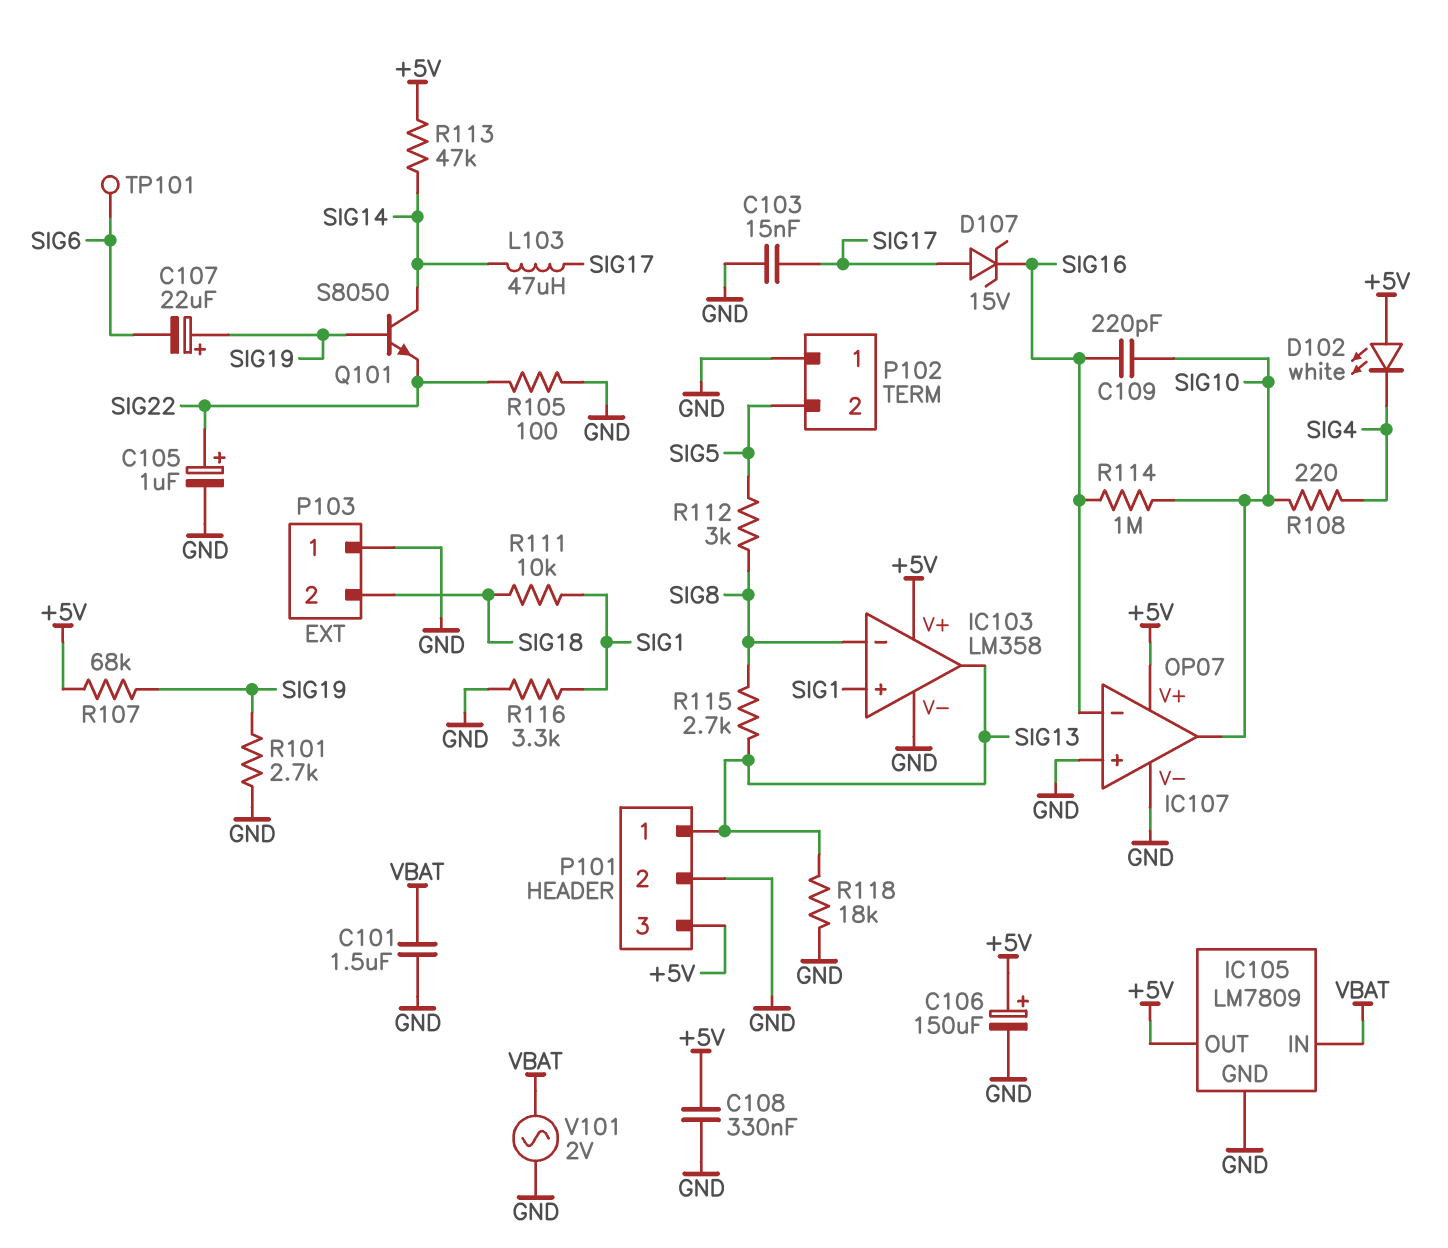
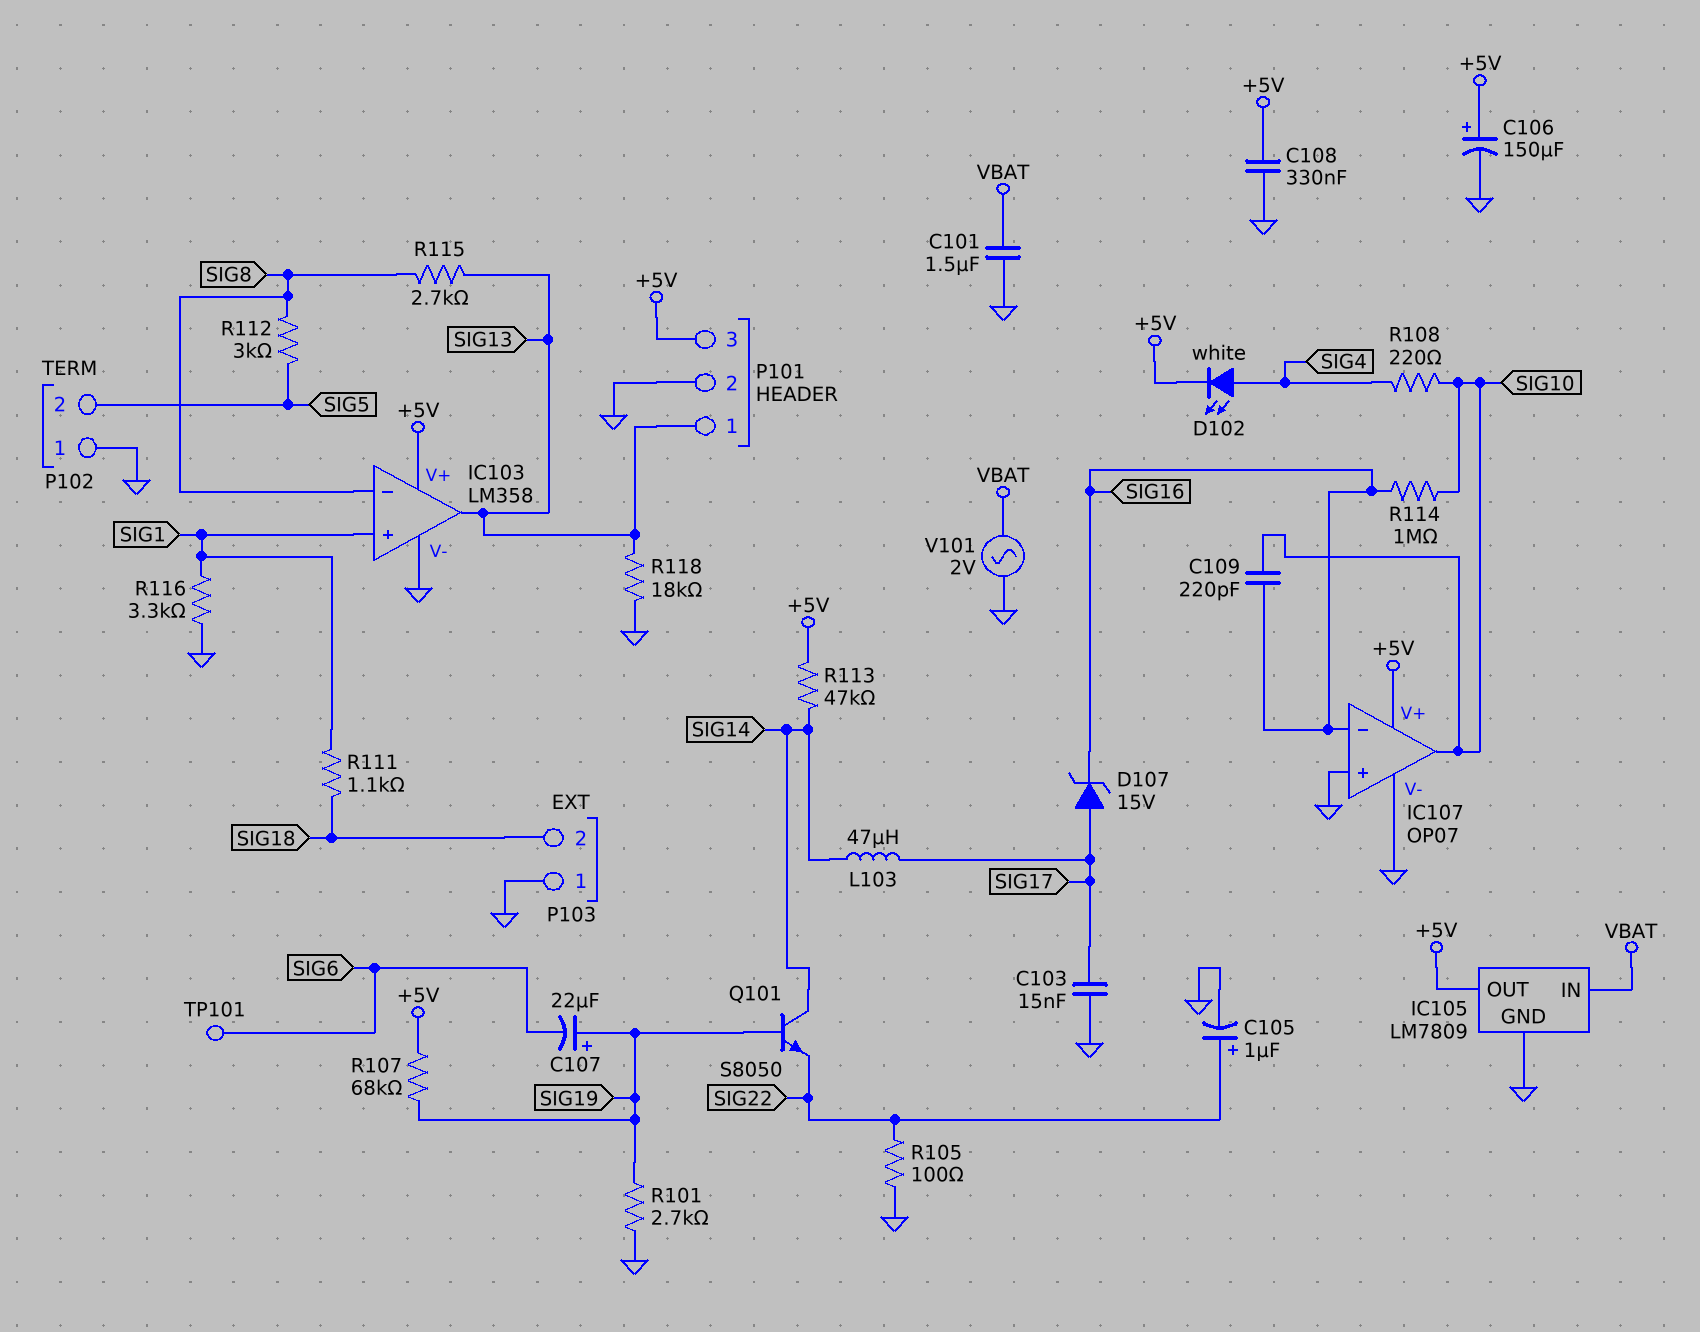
D102: LED white (A +5V, K SIG4) -> LED white (A SIG4, K +5V)
R111: 10k (SIG1, SIG18) -> 1.1k (SIG1, SIG18)

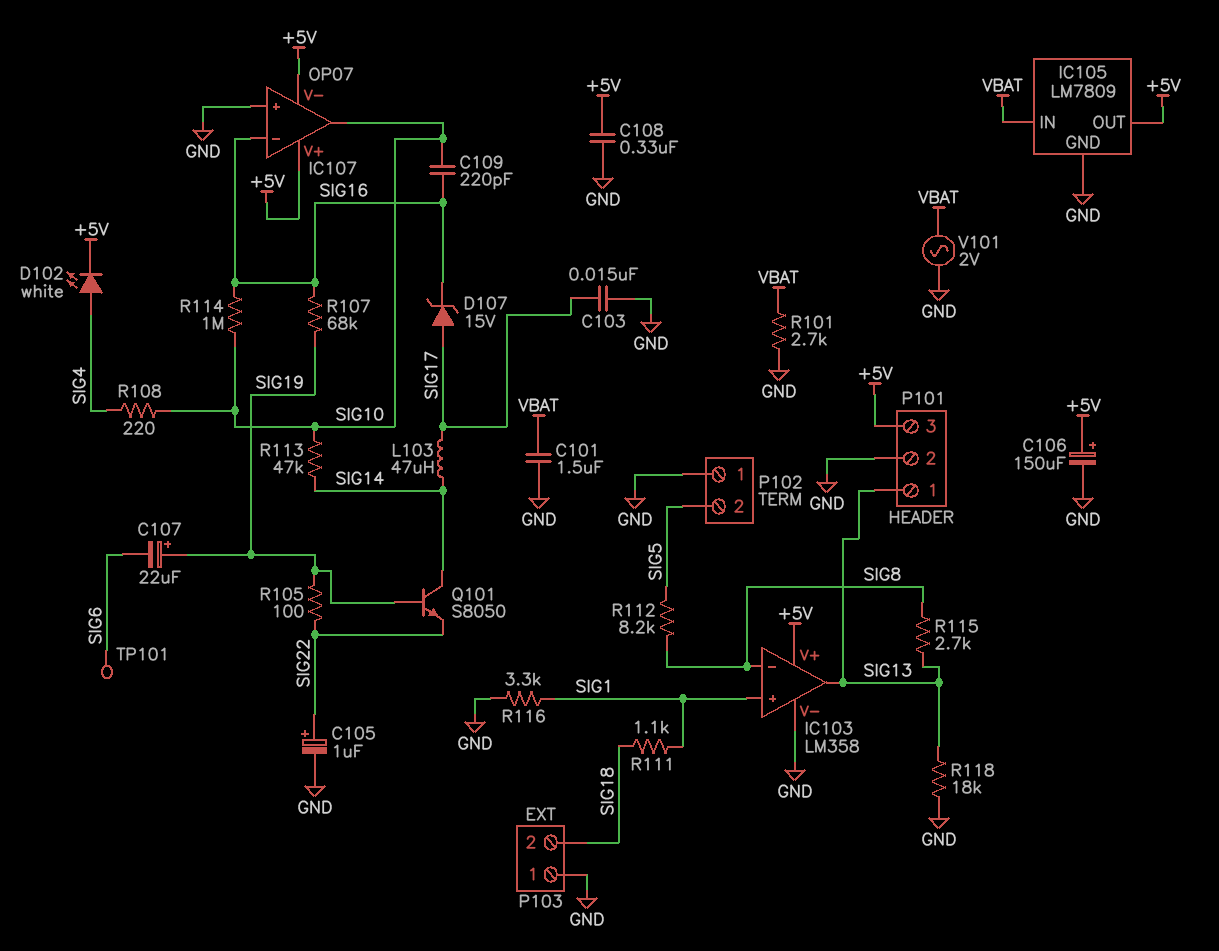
IC107 pin V-: GND -> +5V
R101: 2.7k (GND, SIG19) -> 2.7k (GND, VBAT)
R105: 100 (GND, SIG22) -> 100 (SIG19, SIG22)
R107: 68k (+5V, SIG19) -> 68k (SIG16, SIG19)
R112: 3k (SIG5, SIG8) -> 8.2k (SIG5, SIG8)
R113: 47k (+5V, SIG14) -> 47k (SIG10, SIG14)

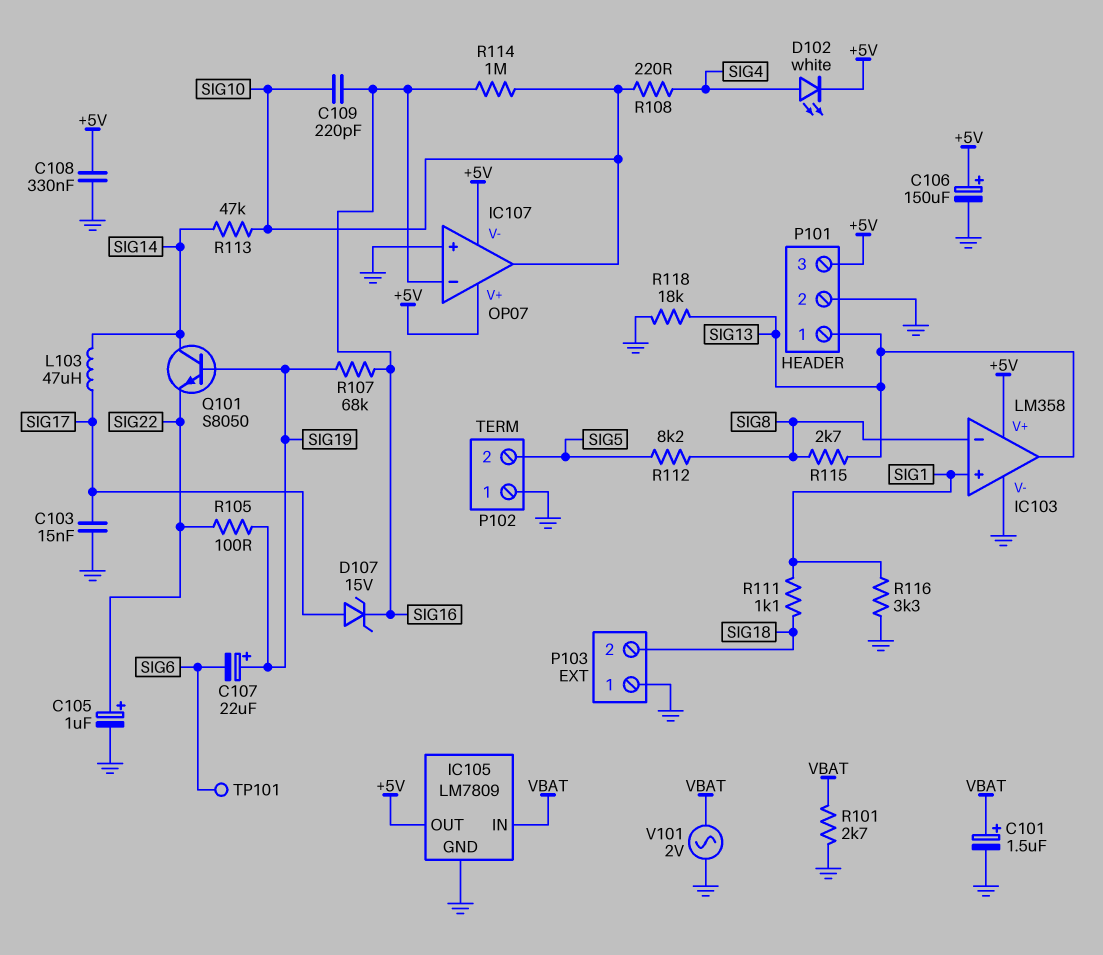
C101: 1.5uF (GND, VBAT) -> 1.5uF (plus VBAT, minus GND)

